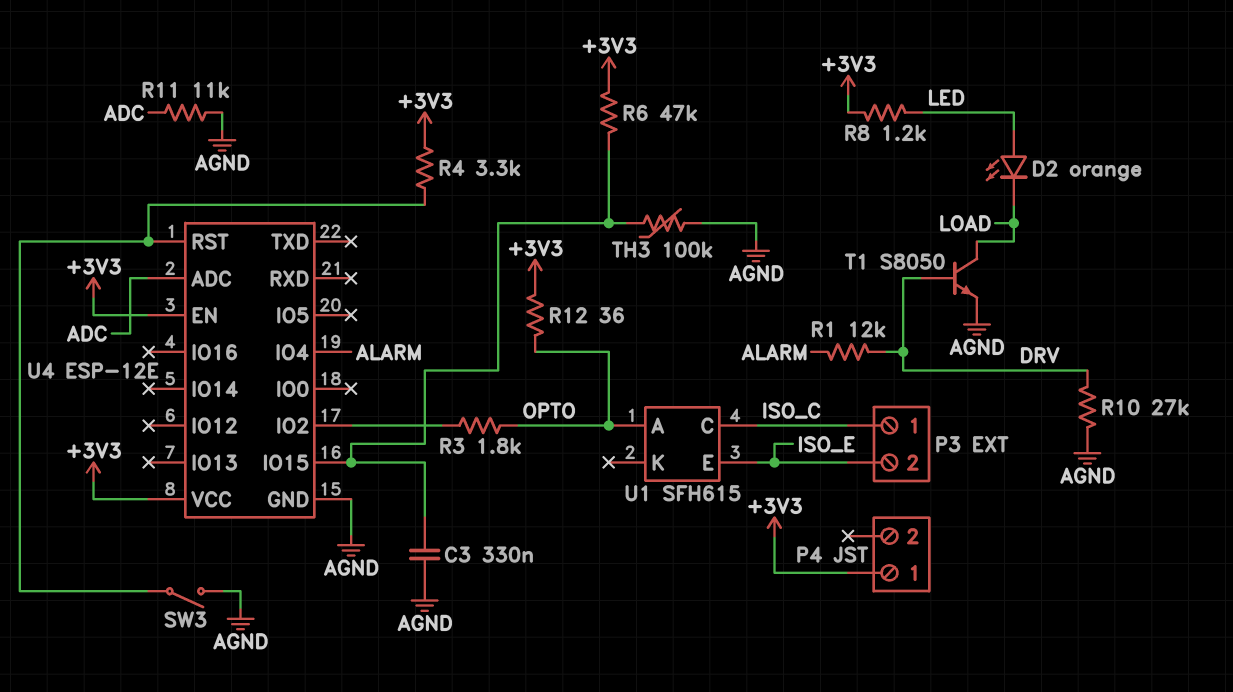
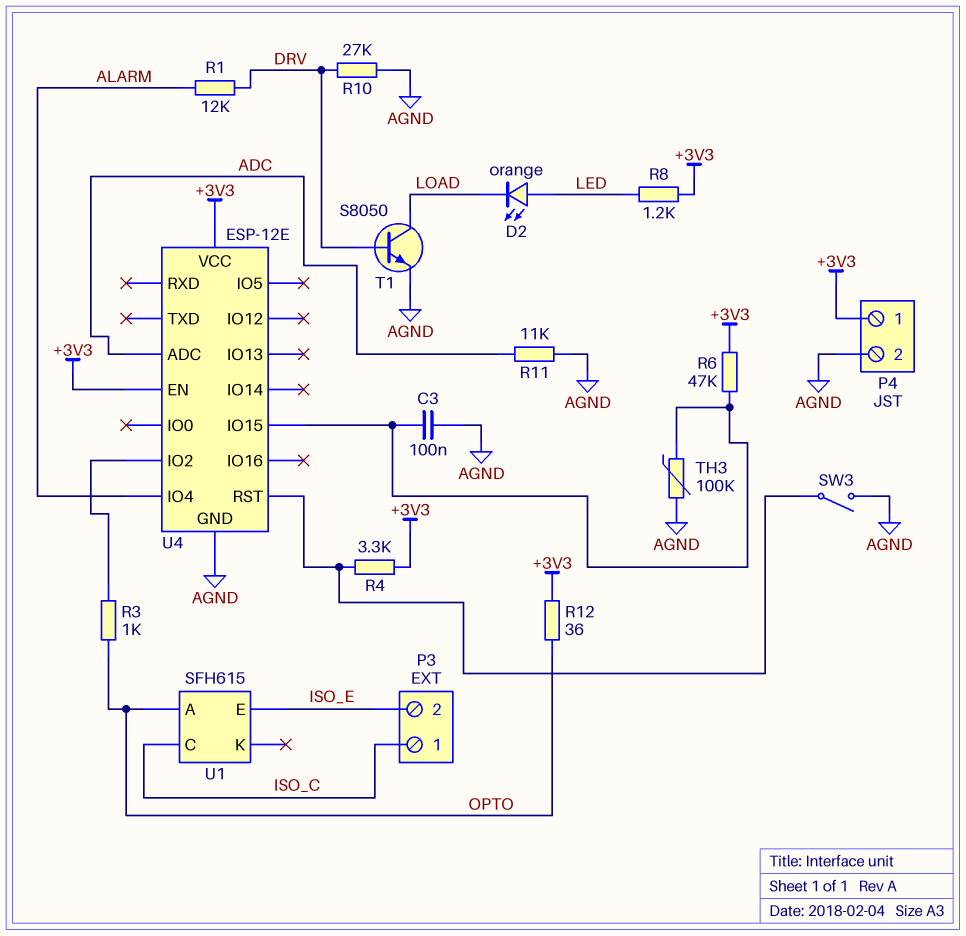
C3: 330nF (AGND, U4/IO15) -> 100nF (AGND, U4/IO15)
P4 pin 2: none -> AGND
R3: 1.8k (OPTO, U4/IO2) -> 1k (OPTO, U4/IO2)

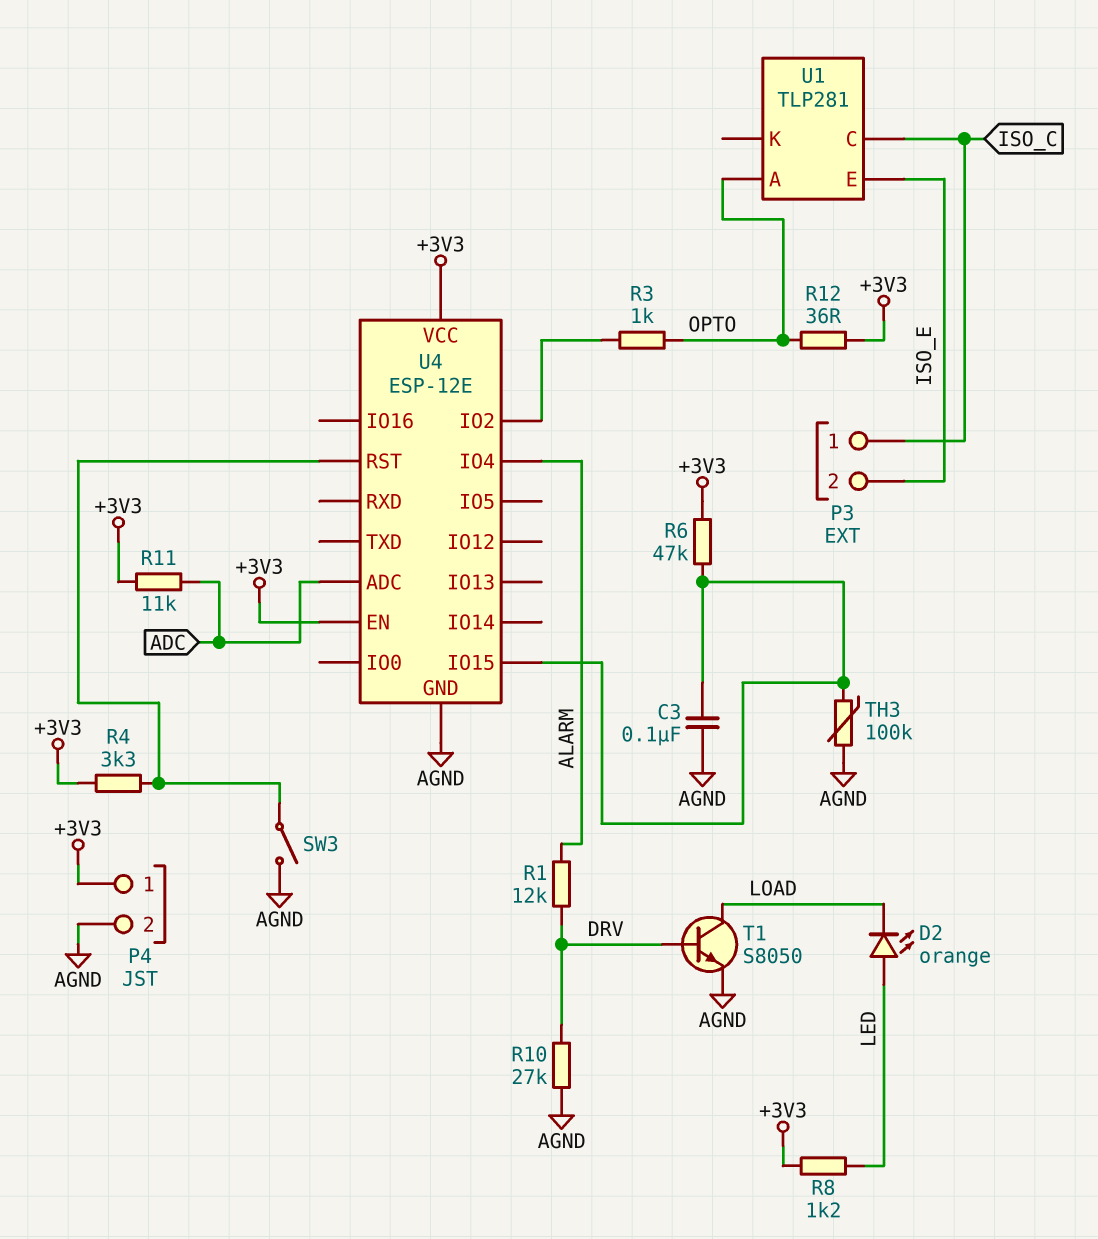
R11: 11k (ADC, AGND) -> 11k (+3V3, ADC)
U1: SFH615 -> TLP281

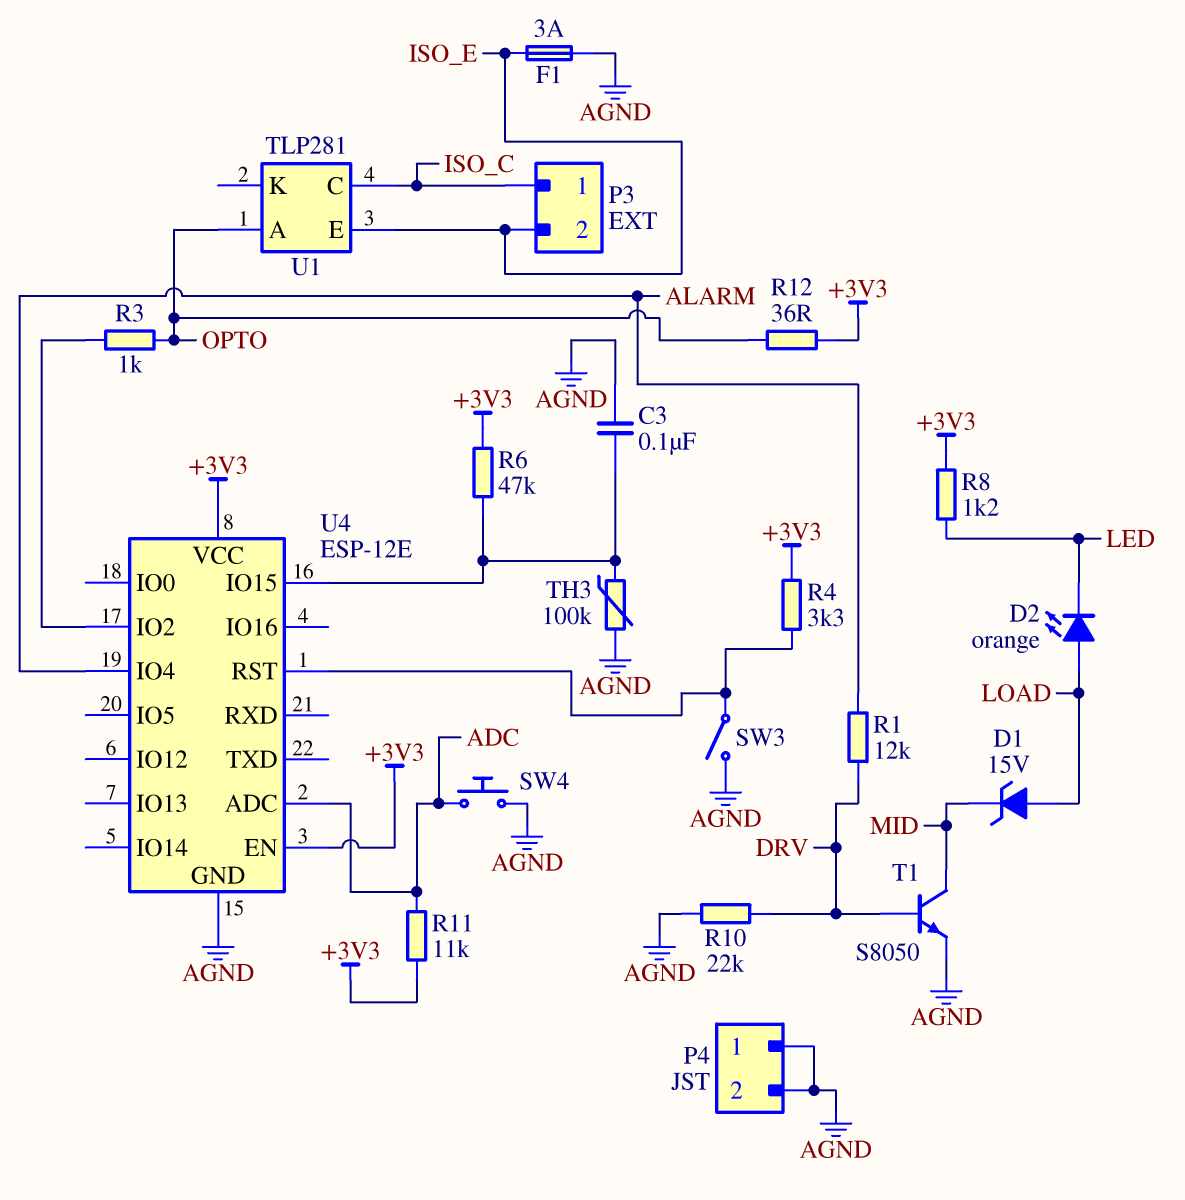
D1: none -> zener 15V (A LOAD, K MID)
D2: LED orange (A LED, K LOAD) -> LED orange (A LOAD, K LED)
F1: none -> 3A (AGND, ISO_E)
P4 pin 1: +3V3 -> AGND
R10: 27k (AGND, DRV) -> 22k (AGND, DRV)
SW4: none -> button (ADC, AGND)
T1: NPN S8050 (B DRV, C LOAD, E AGND) -> NPN S8050 (B DRV, C MID, E AGND)

